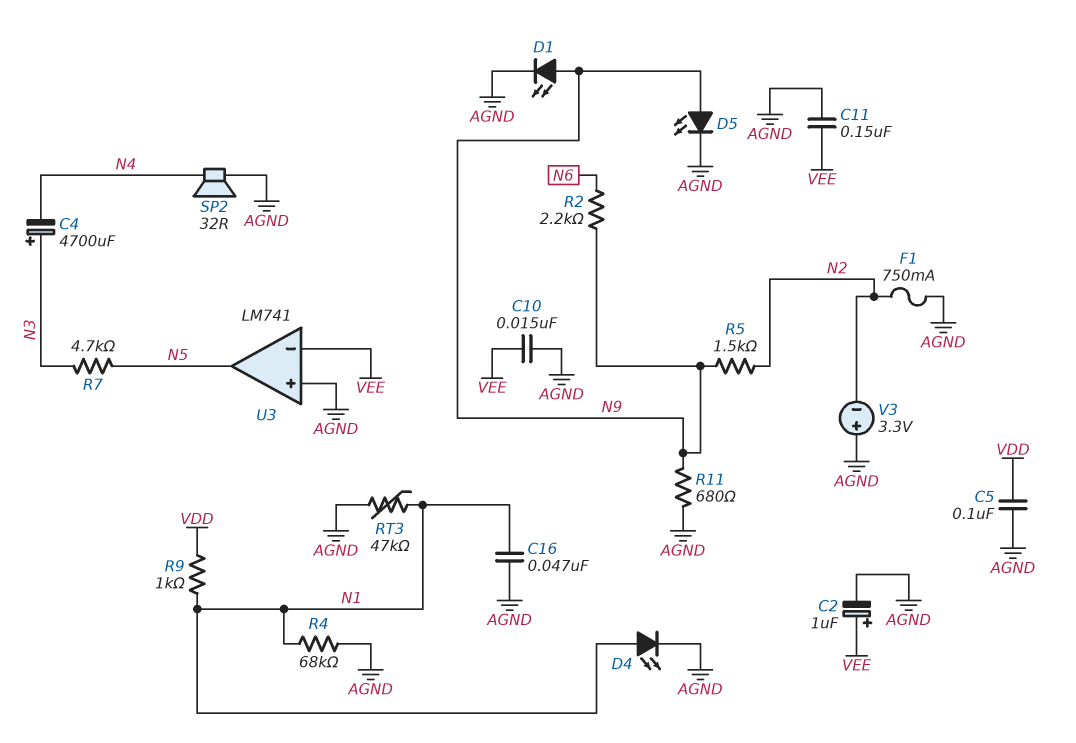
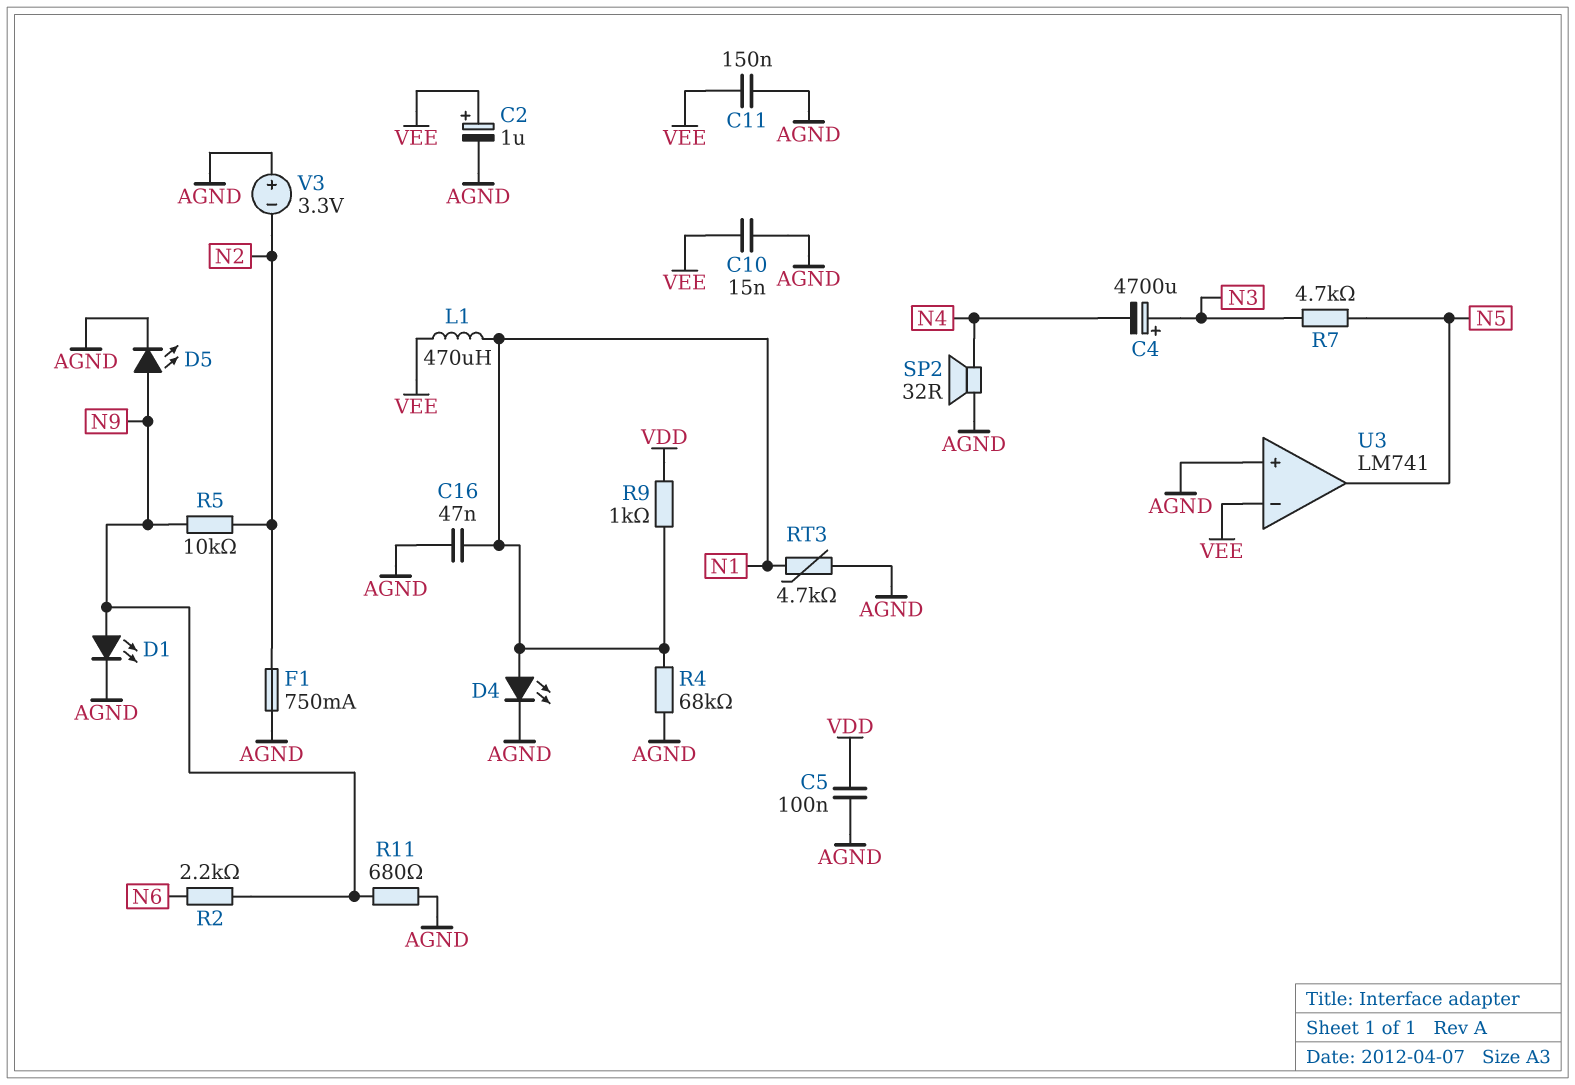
L1: none -> 470uH (N1, VEE)
R5: 1.5k (N2, N9) -> 10k (N2, N9)
RT3: 47k (AGND, N1) -> 4.7k (AGND, N1)

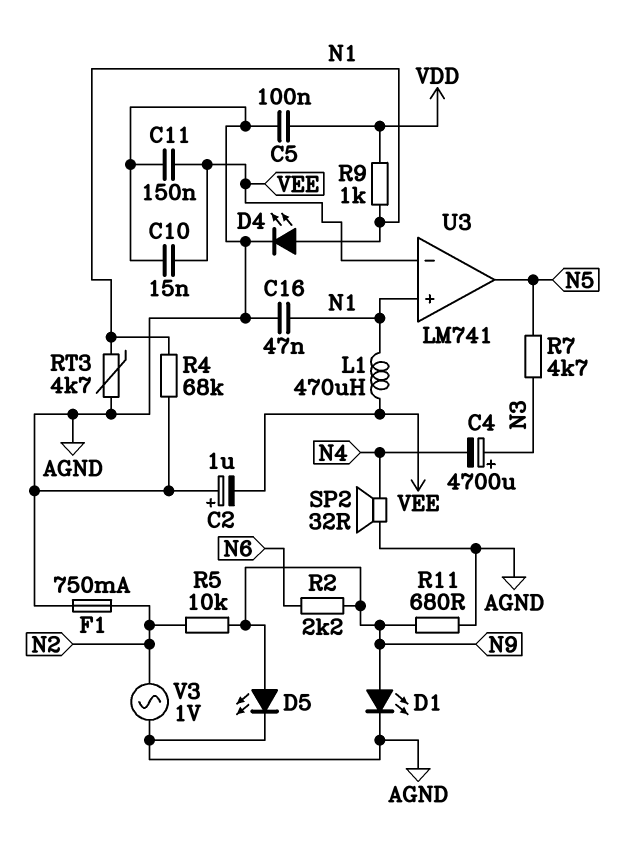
C2: 1uF (plus VEE, minus AGND) -> 1uF (plus AGND, minus VEE)
U3 pin in+: AGND -> N1
V3: 3.3V (plus AGND, minus N2) -> AC 1V (AGND, N2)

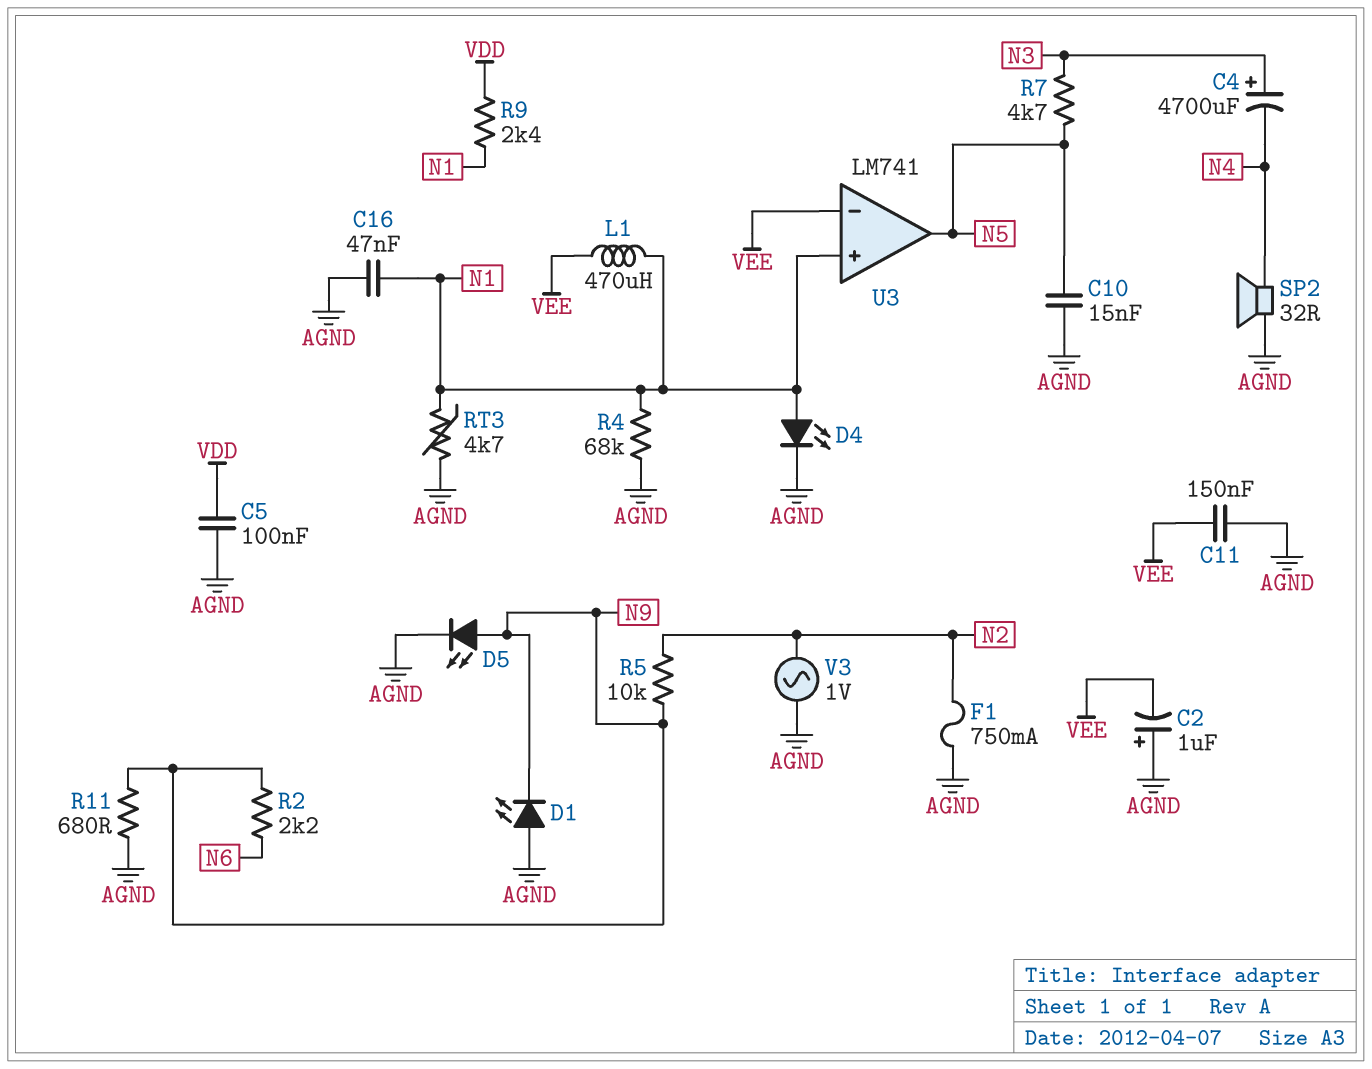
C10: 15nF (AGND, VEE) -> 15nF (AGND, N5)
D1: LED (A N9, K AGND) -> LED (A AGND, K N9)
R9: 1k (N1, VDD) -> 2.4k (N1, VDD)

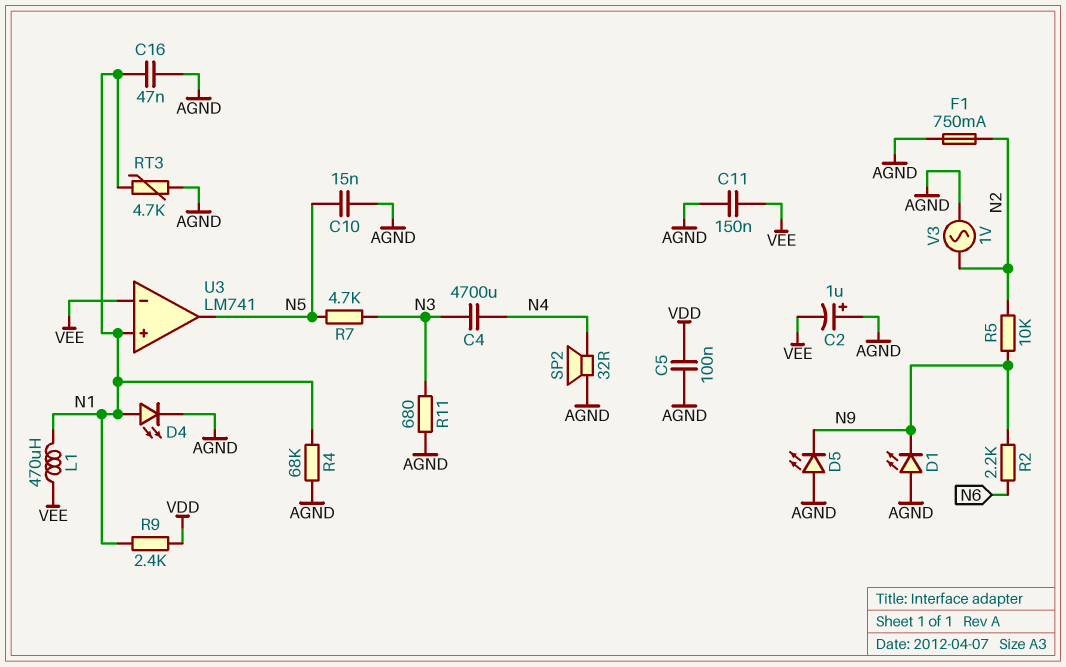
C4: 4700uF (plus N3, minus N4) -> 4700uF (N3, N4)
D5: LED (A N9, K AGND) -> LED (A AGND, K N9)
R11: 680 (AGND, N9) -> 680 (AGND, N3)

